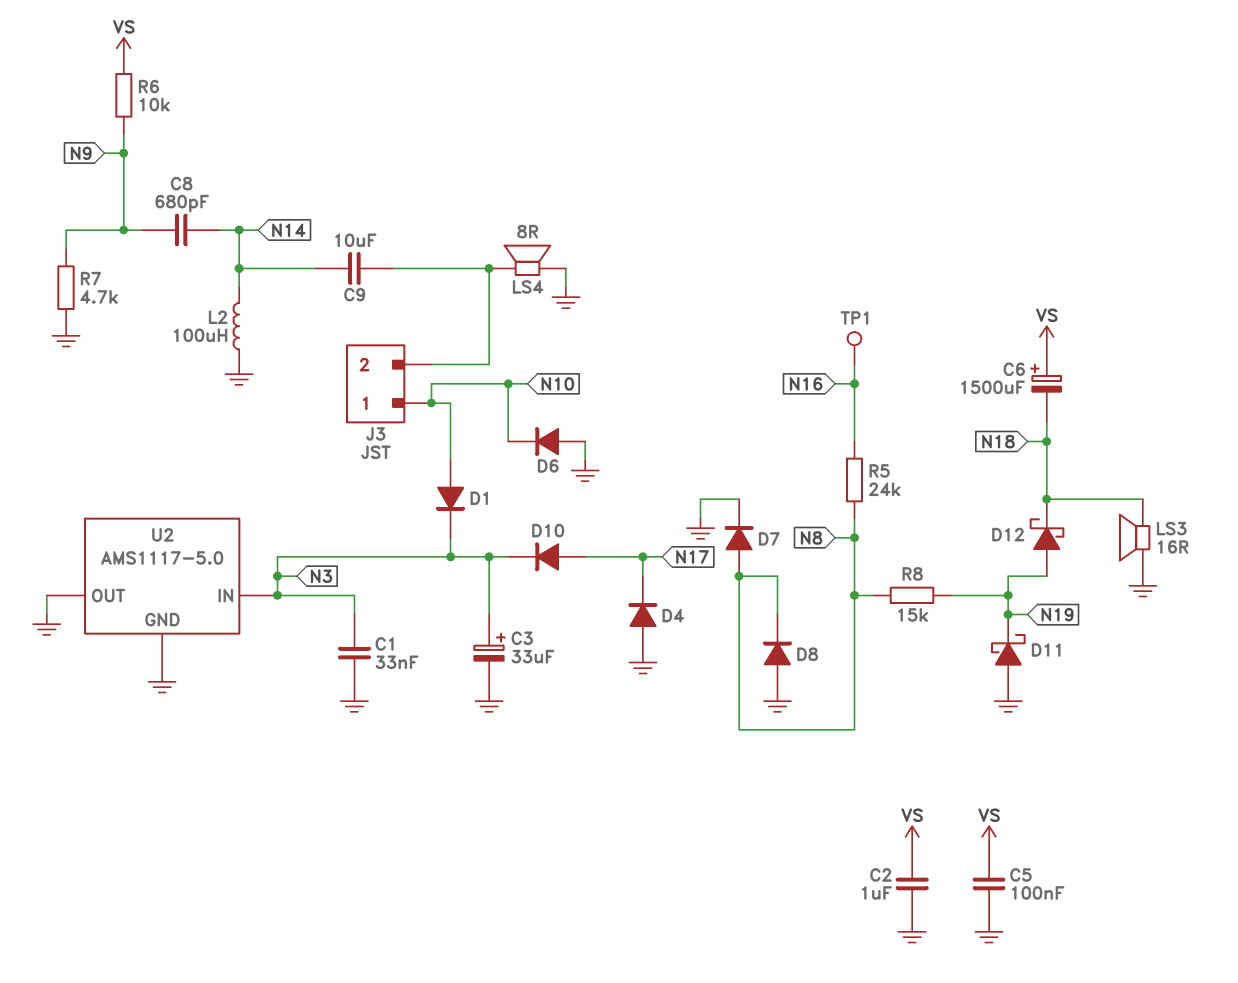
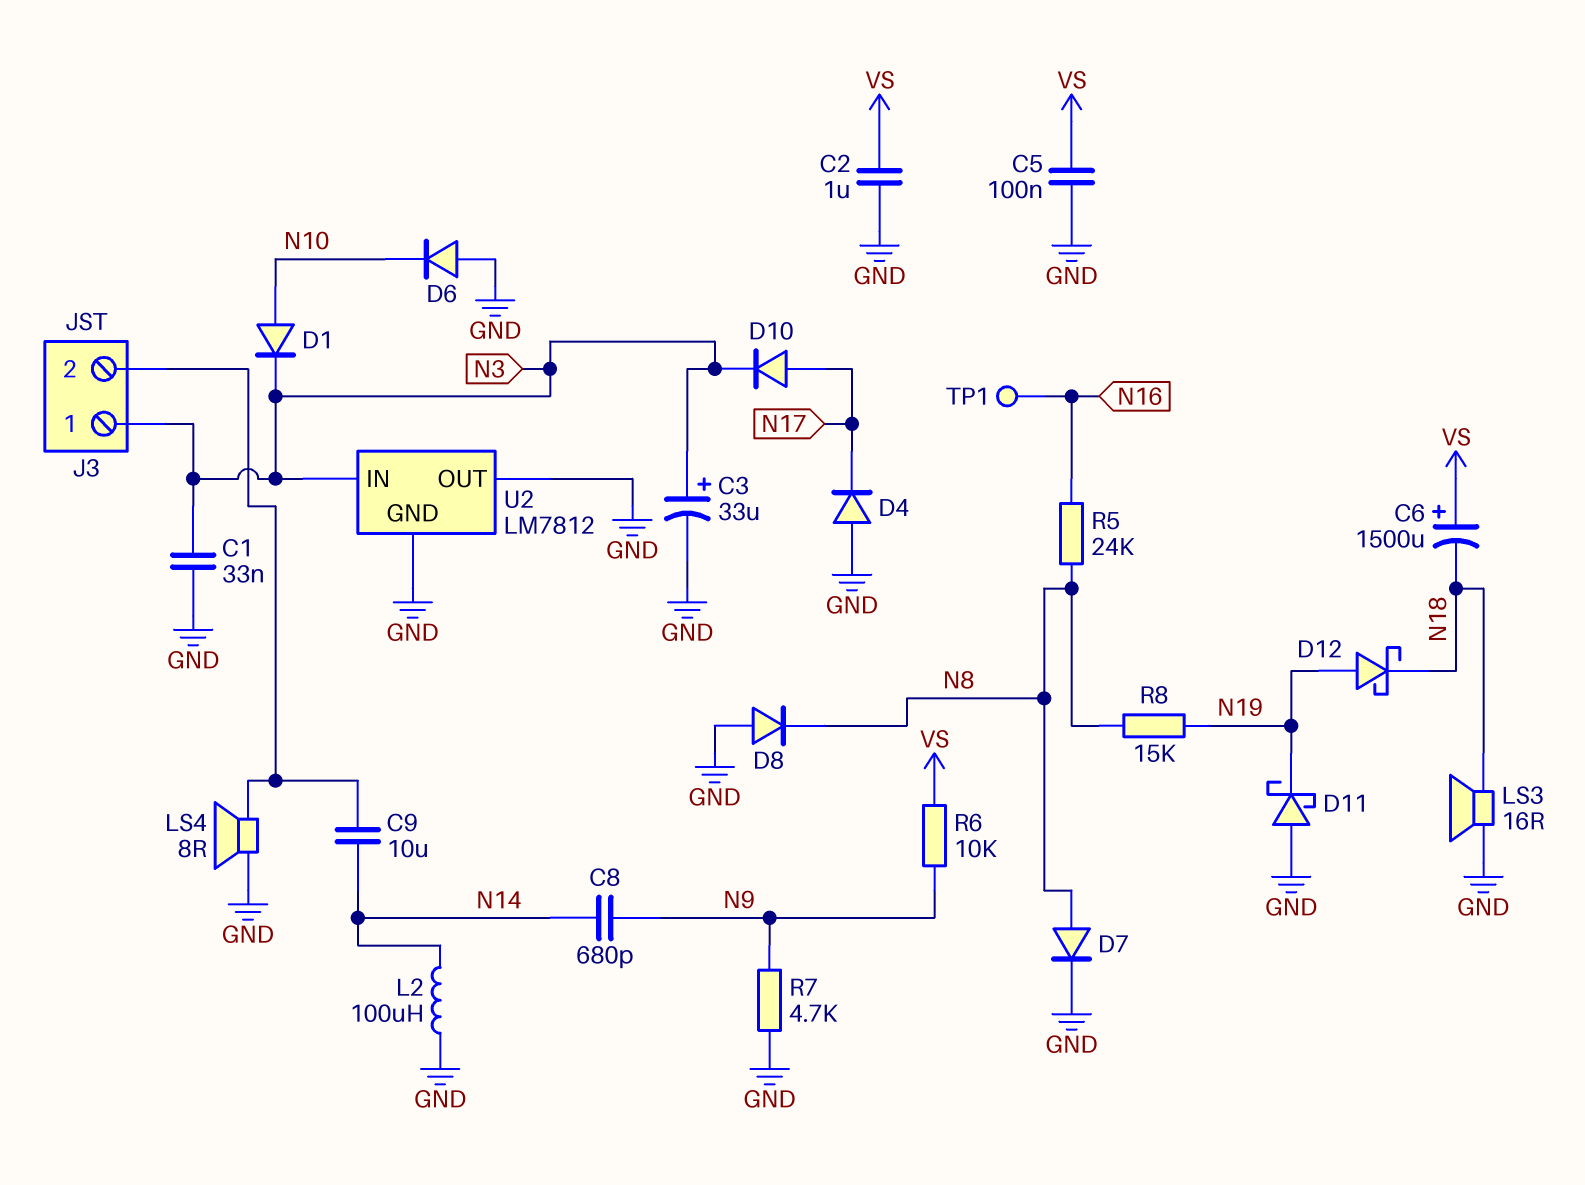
J3 pin 1: N10 -> N3
U2: AMS1117-5.0 -> LM7812

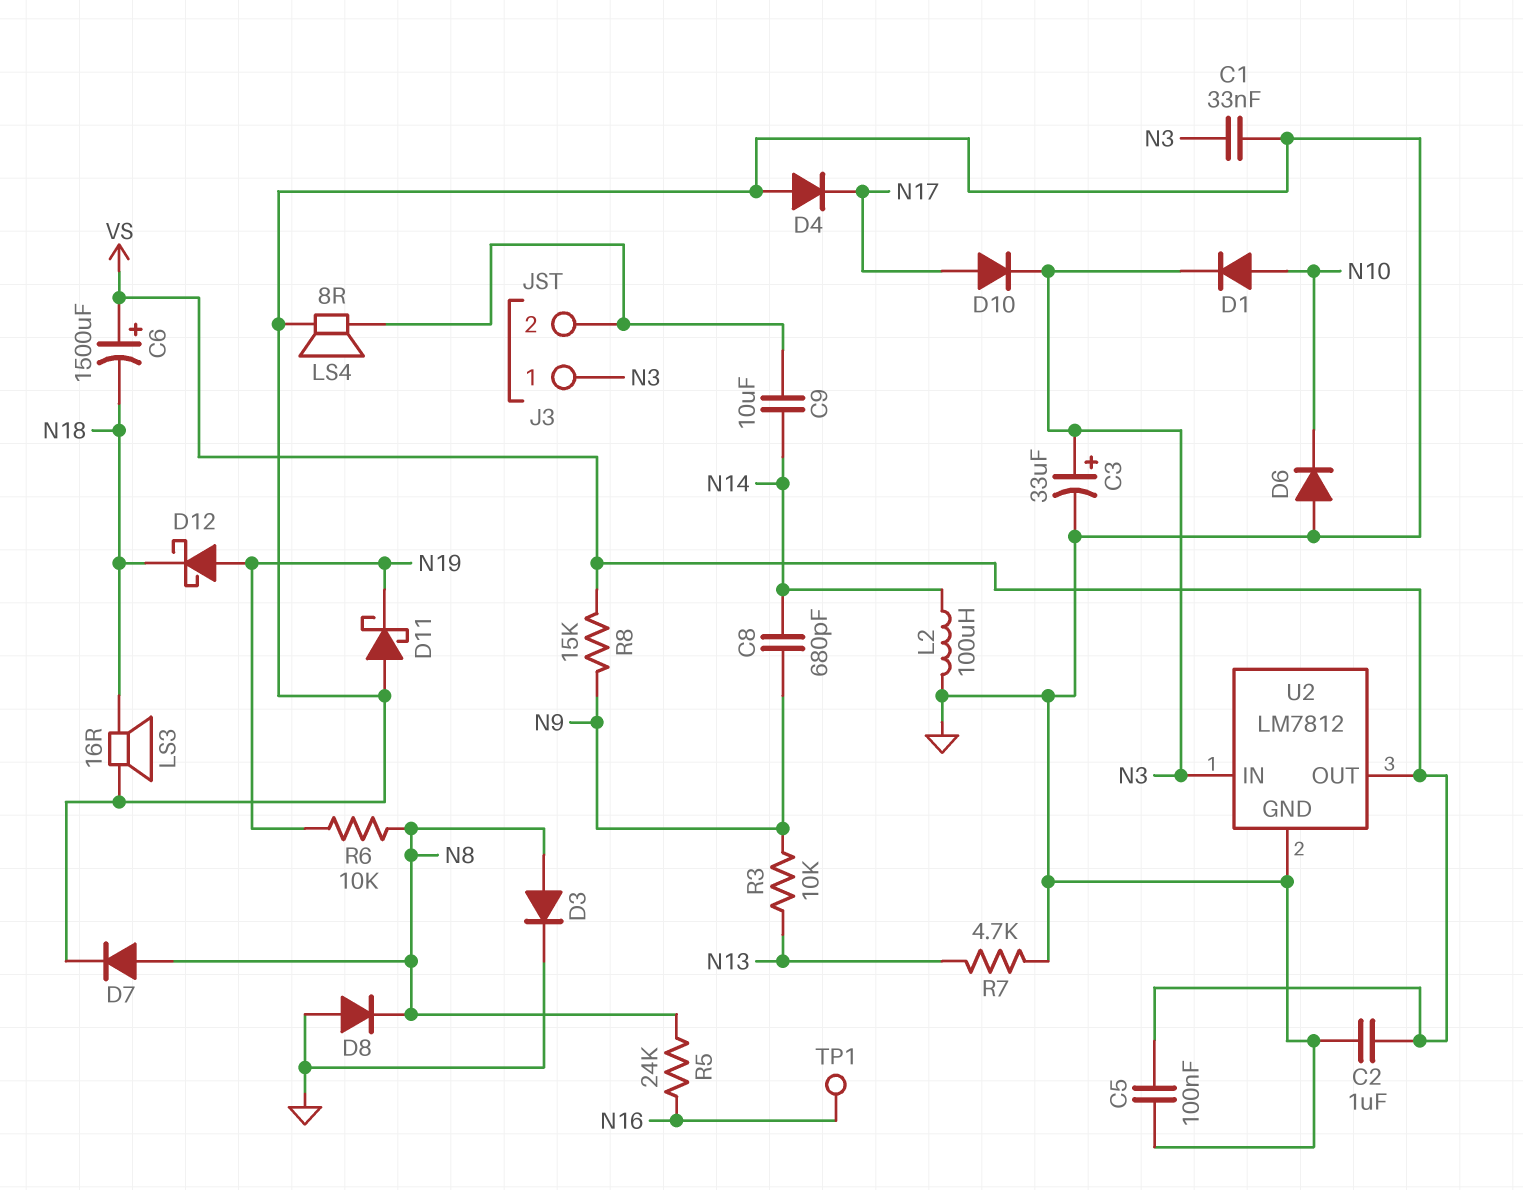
D3: none -> diode (A N8, K GND)
R3: none -> 10k (N9, N13)
R6: 10k (N9, VS) -> 10k (N8, N19)
R7: 4.7k (GND, N9) -> 4.7k (GND, N13)
R8: 15k (N8, N19) -> 15k (N9, VS)
U2 pin OUT: GND -> VS

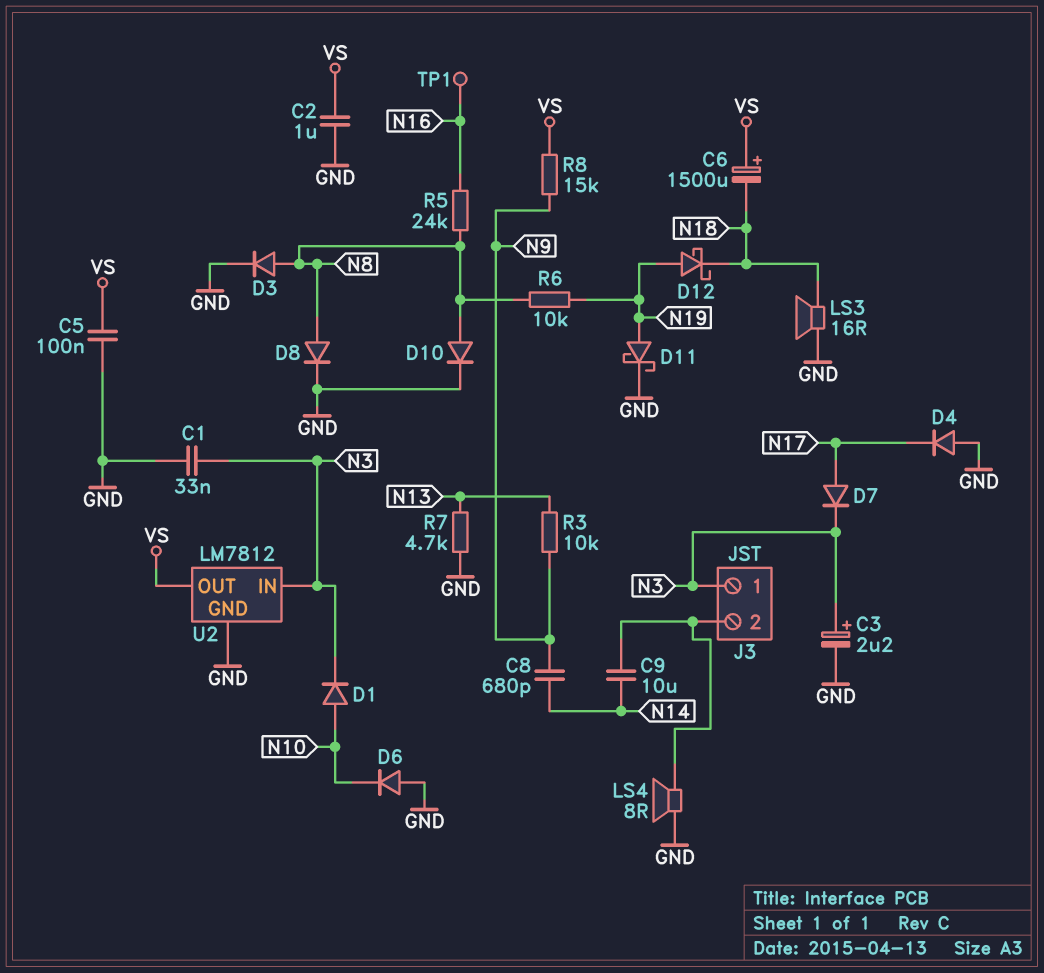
C3: 33uF (plus N3, minus GND) -> 2.2uF (plus N3, minus GND)
D7: diode (A N8, K GND) -> diode (A N17, K N3)
D8: diode (A GND, K N8) -> diode (A N8, K GND)
D10: diode (A N17, K N3) -> diode (A N8, K GND)
D11: schottky (A GND, K N19) -> schottky (A N19, K GND)
L2: 100uH (GND, N14) -> none

